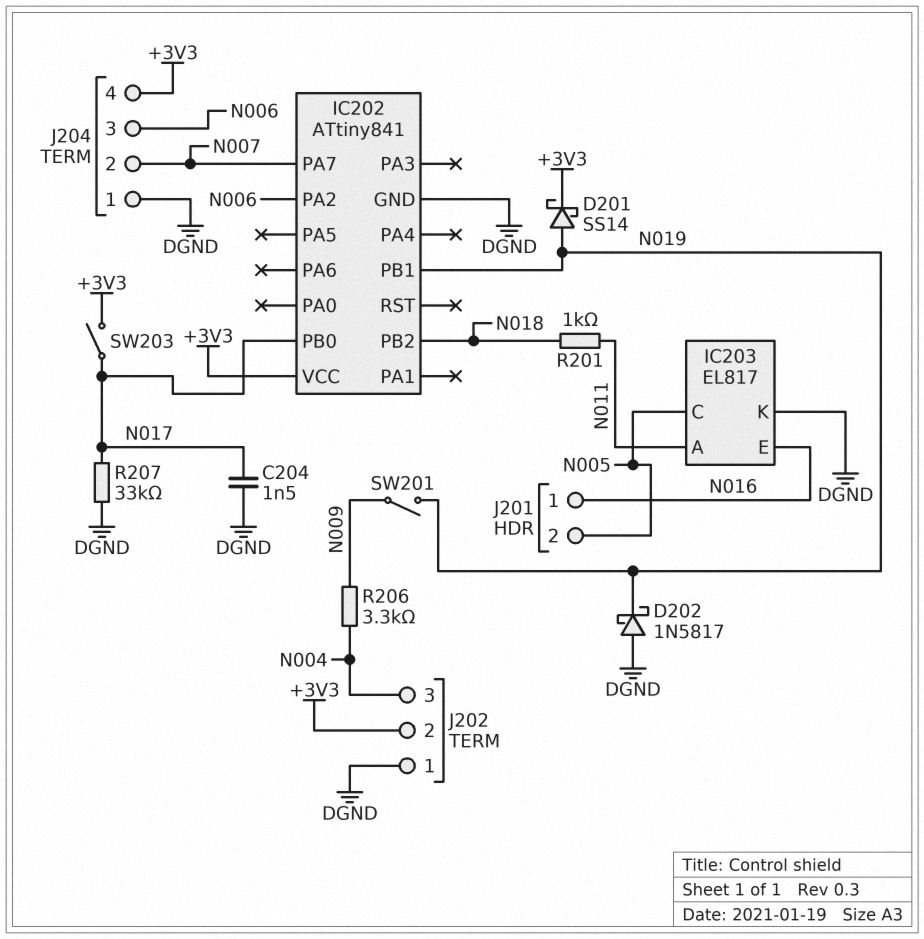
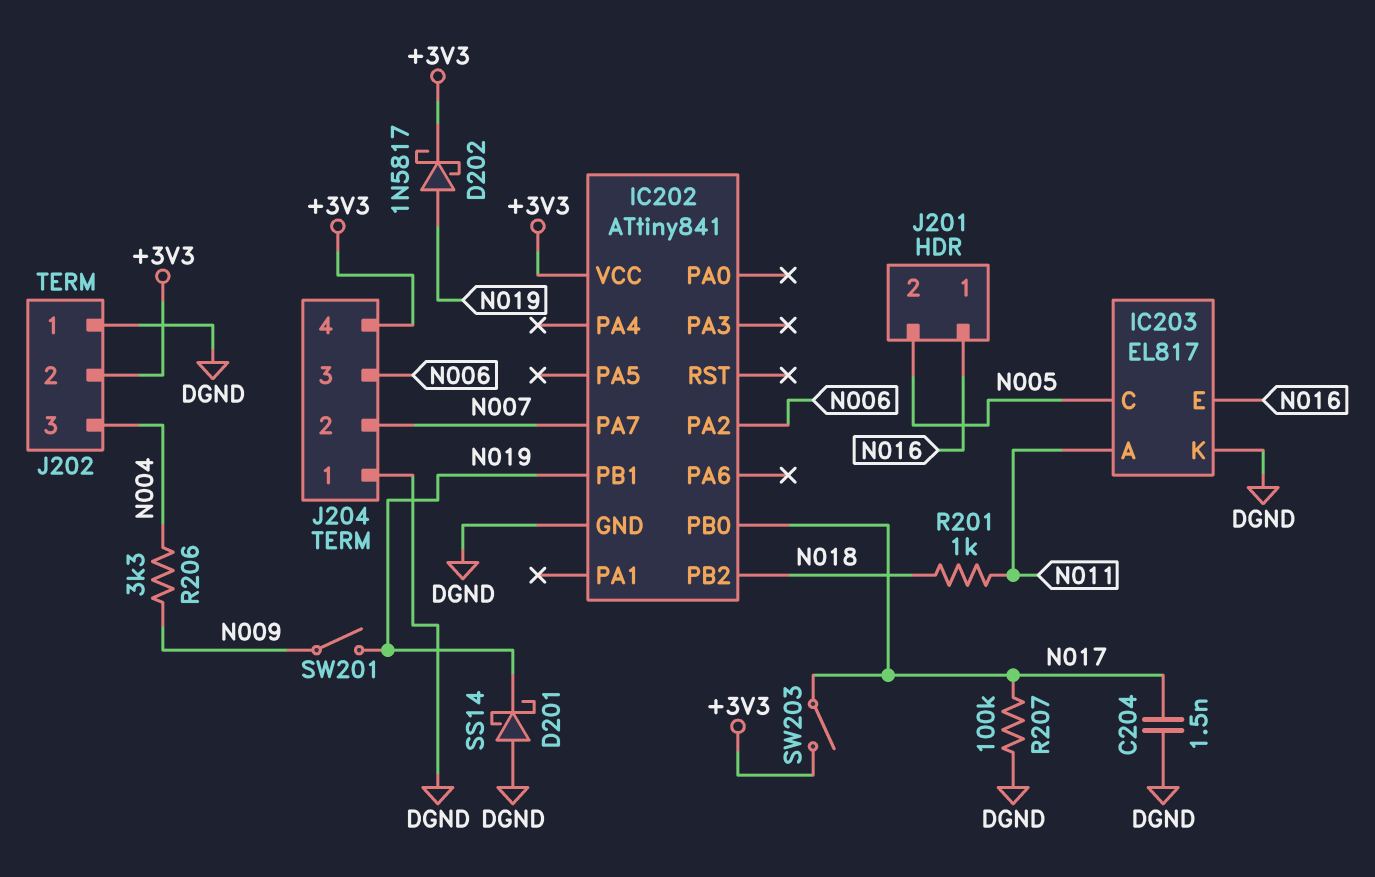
D201: schottky SS14 (A N019, K +3V3) -> schottky SS14 (A DGND, K N019)
D202: schottky 1N5817 (A DGND, K N019) -> schottky 1N5817 (A N019, K +3V3)
R207: 33k (DGND, N017) -> 100k (DGND, N017)

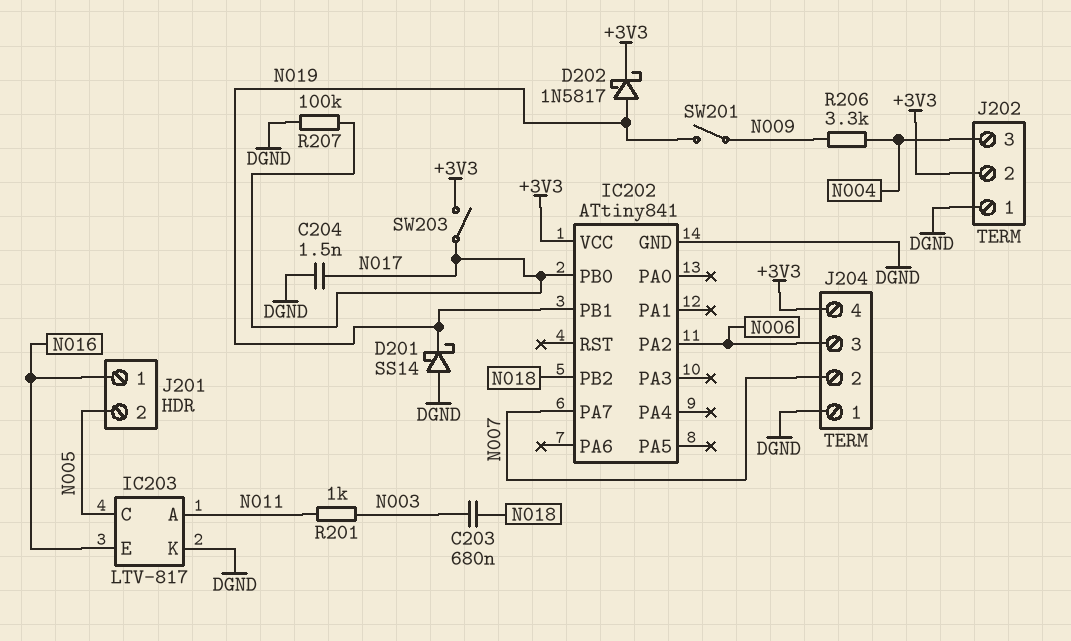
C203: none -> 680nF (N003, N018)
IC203: EL817 -> LTV-817
R201: 1k (N011, N018) -> 1k (N003, N011)

